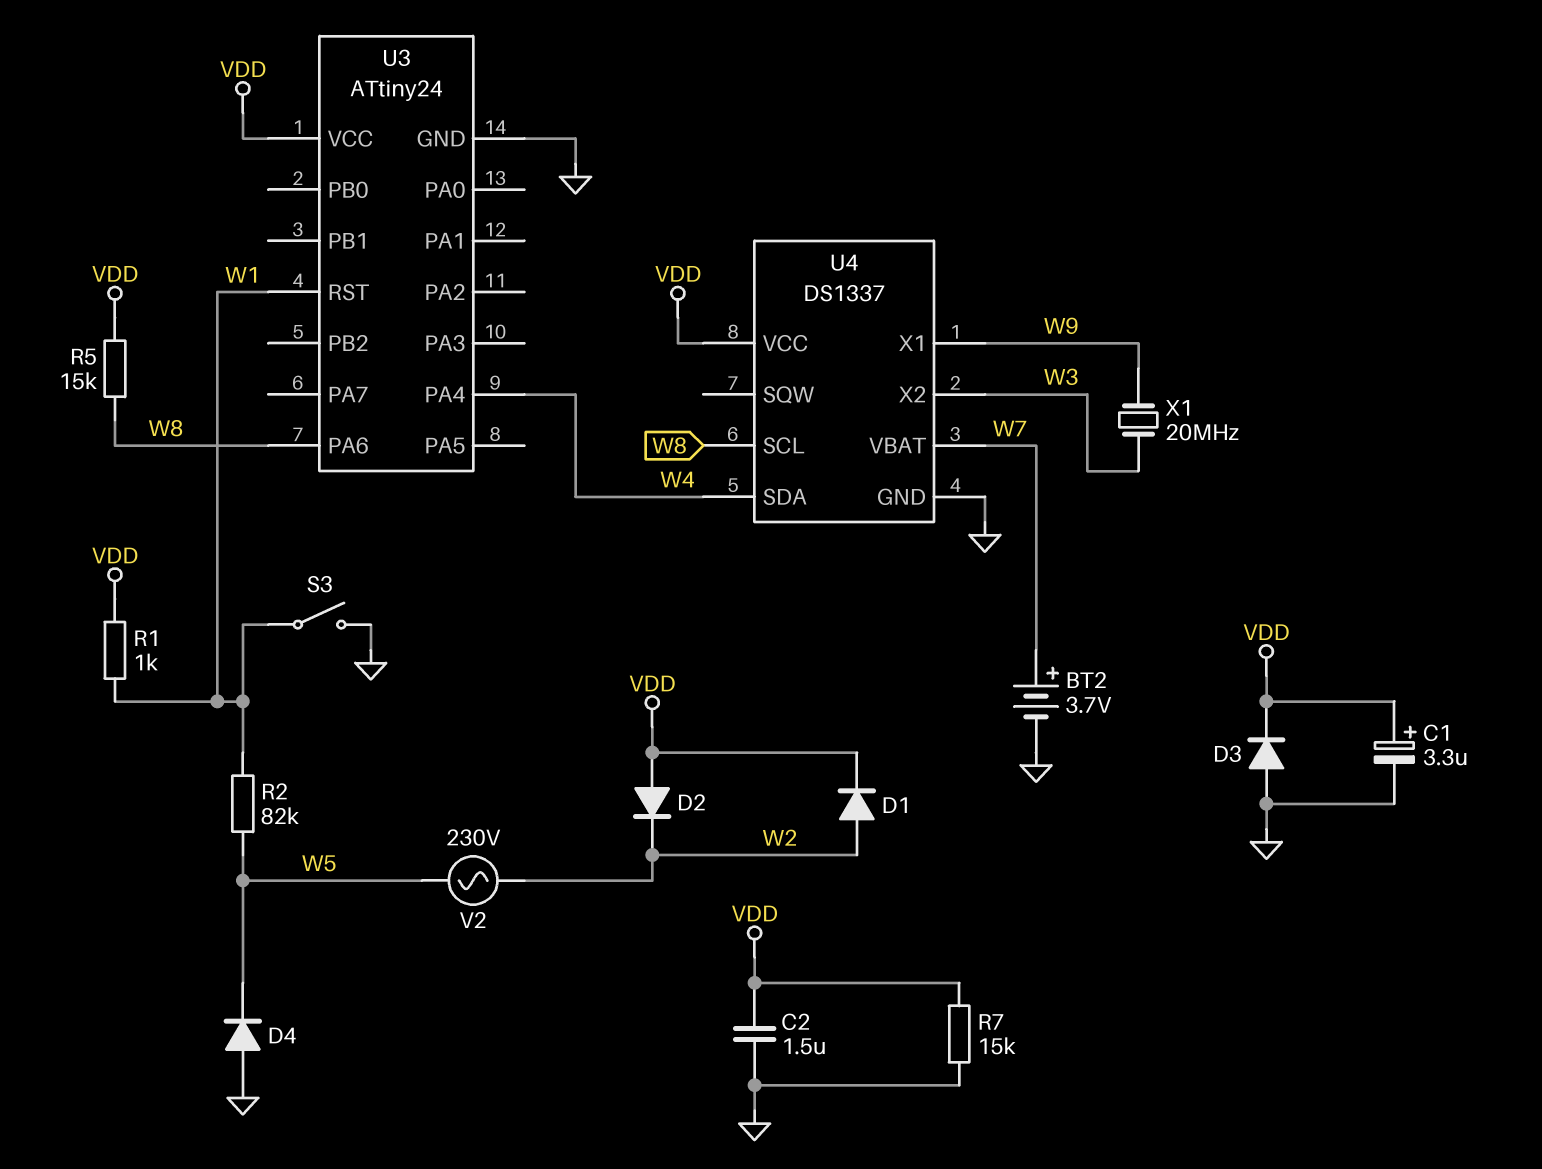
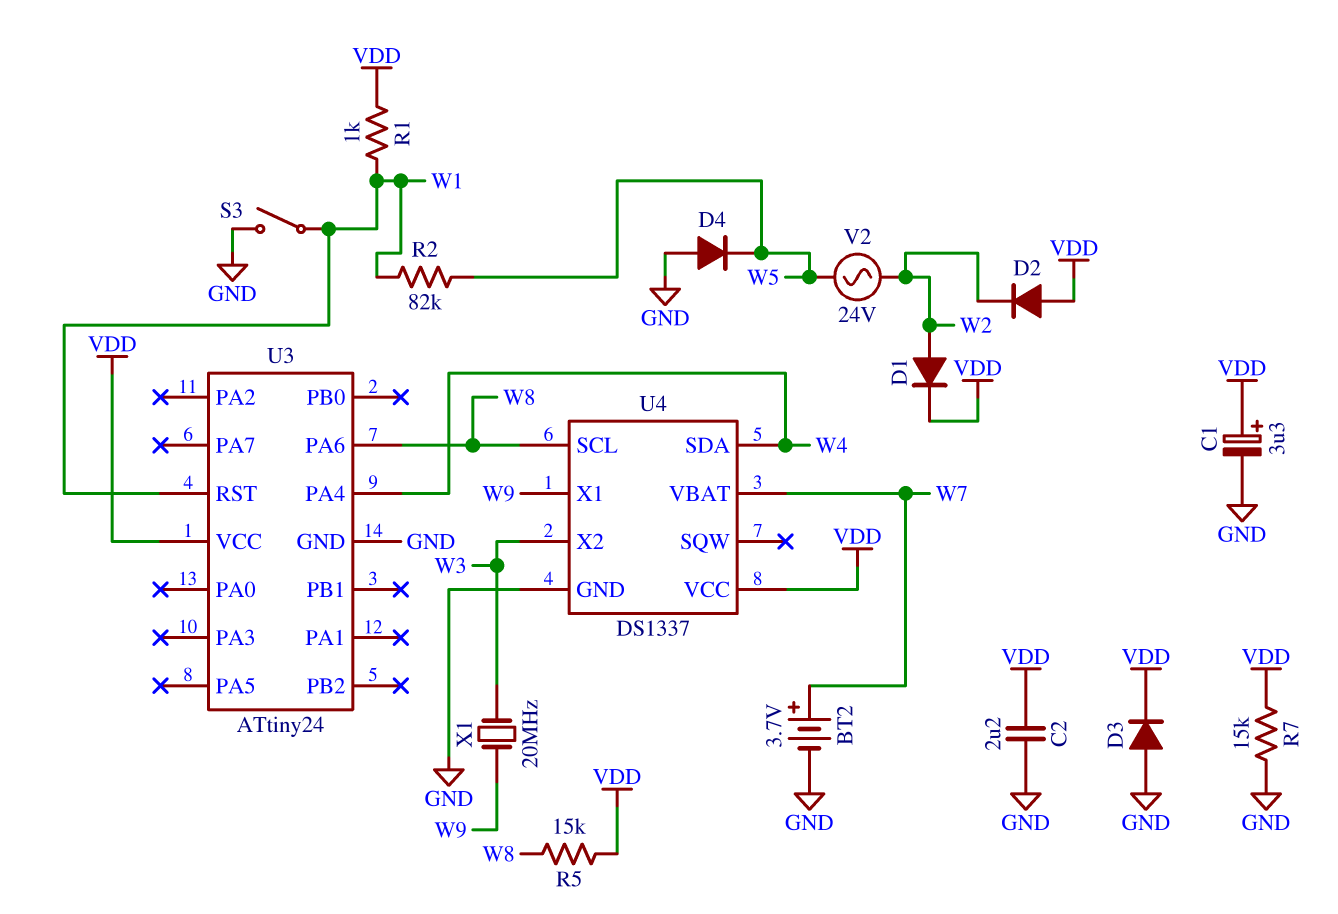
C2: 1.5uF (GND, VDD) -> 2.2uF (GND, VDD)
V2: AC 230V (W2, W5) -> AC 24V (W2, W5)

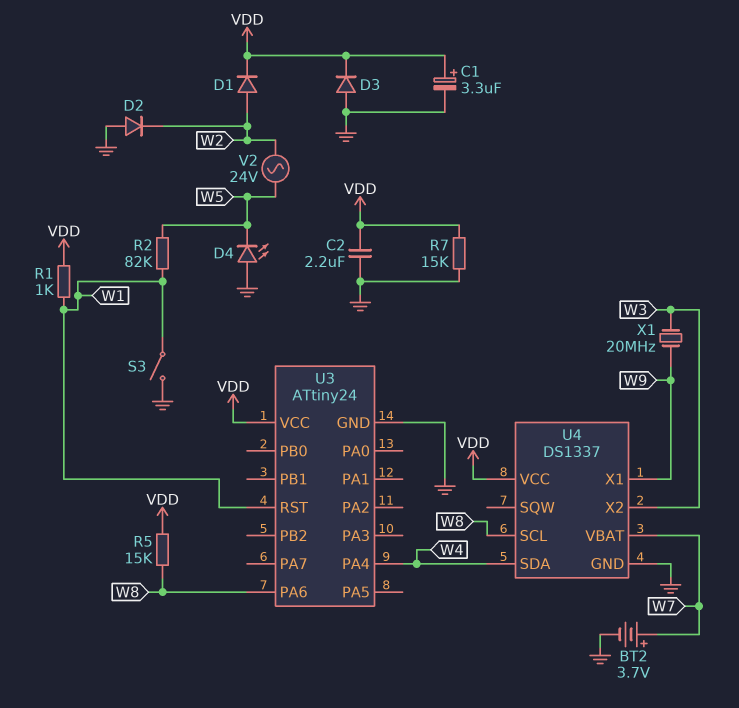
D2: diode (A VDD, K W2) -> diode (A GND, K W2)
D4: diode (A GND, K W5) -> LED (A GND, K W5)

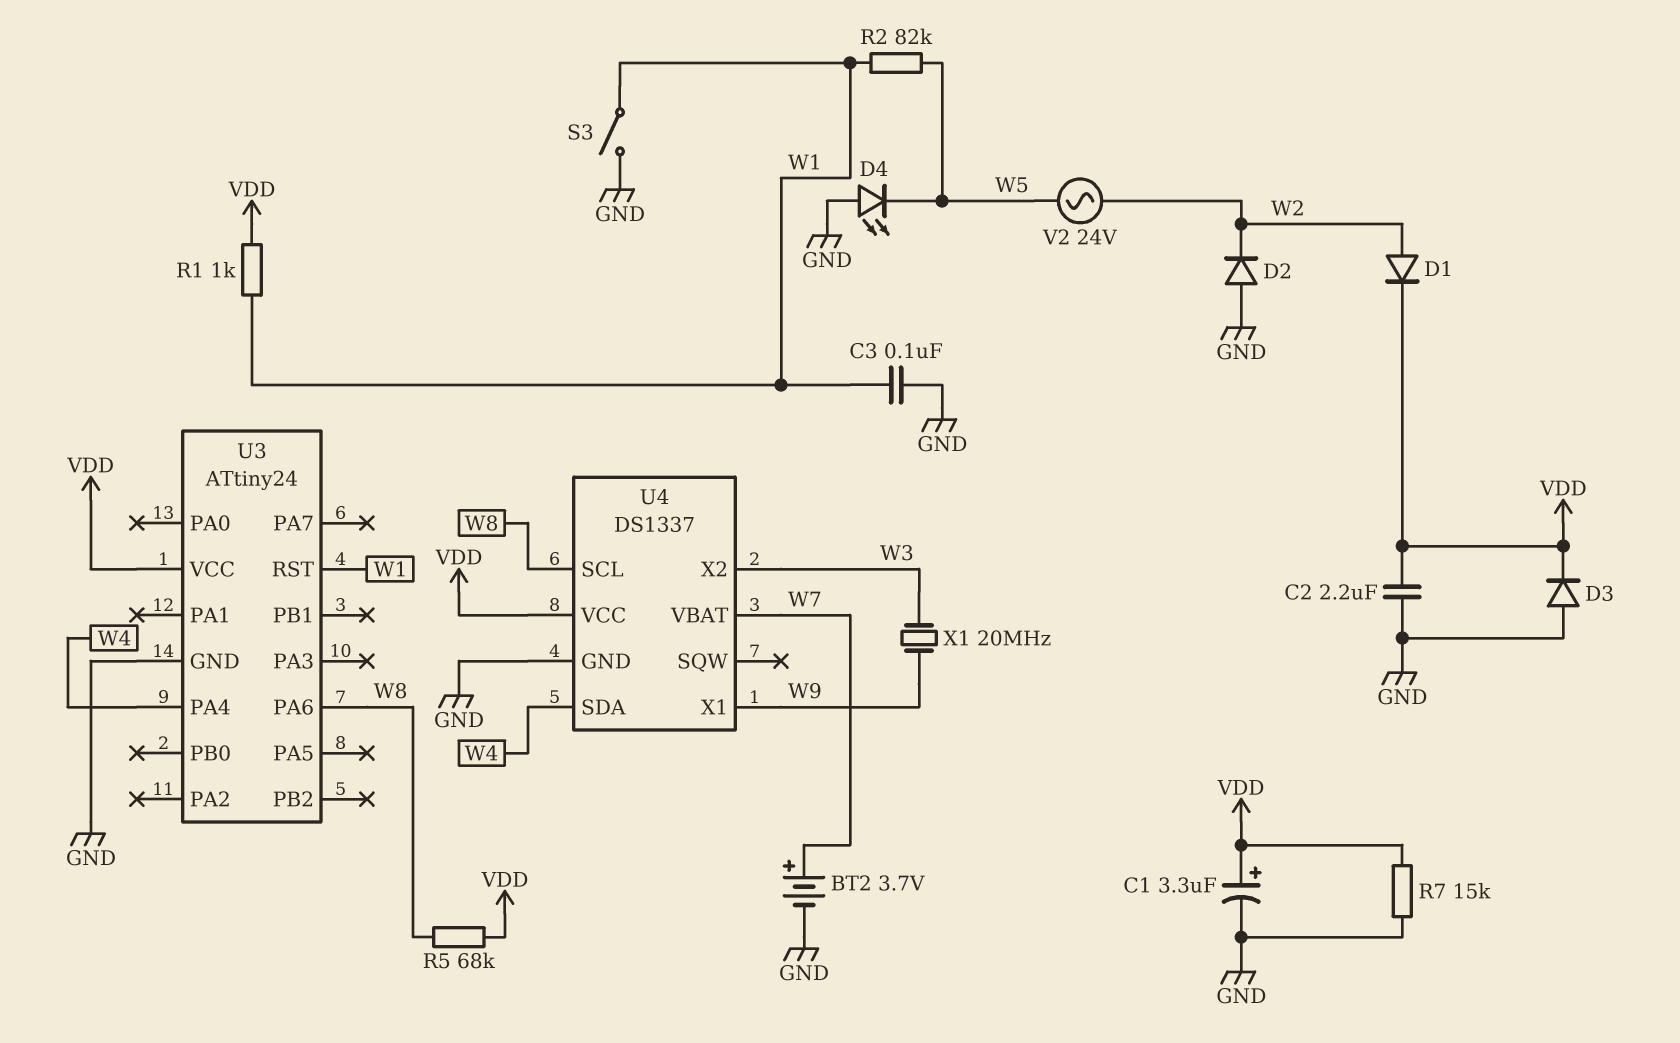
C3: none -> 100nF (GND, W1)
R5: 15k (VDD, W8) -> 68k (VDD, W8)

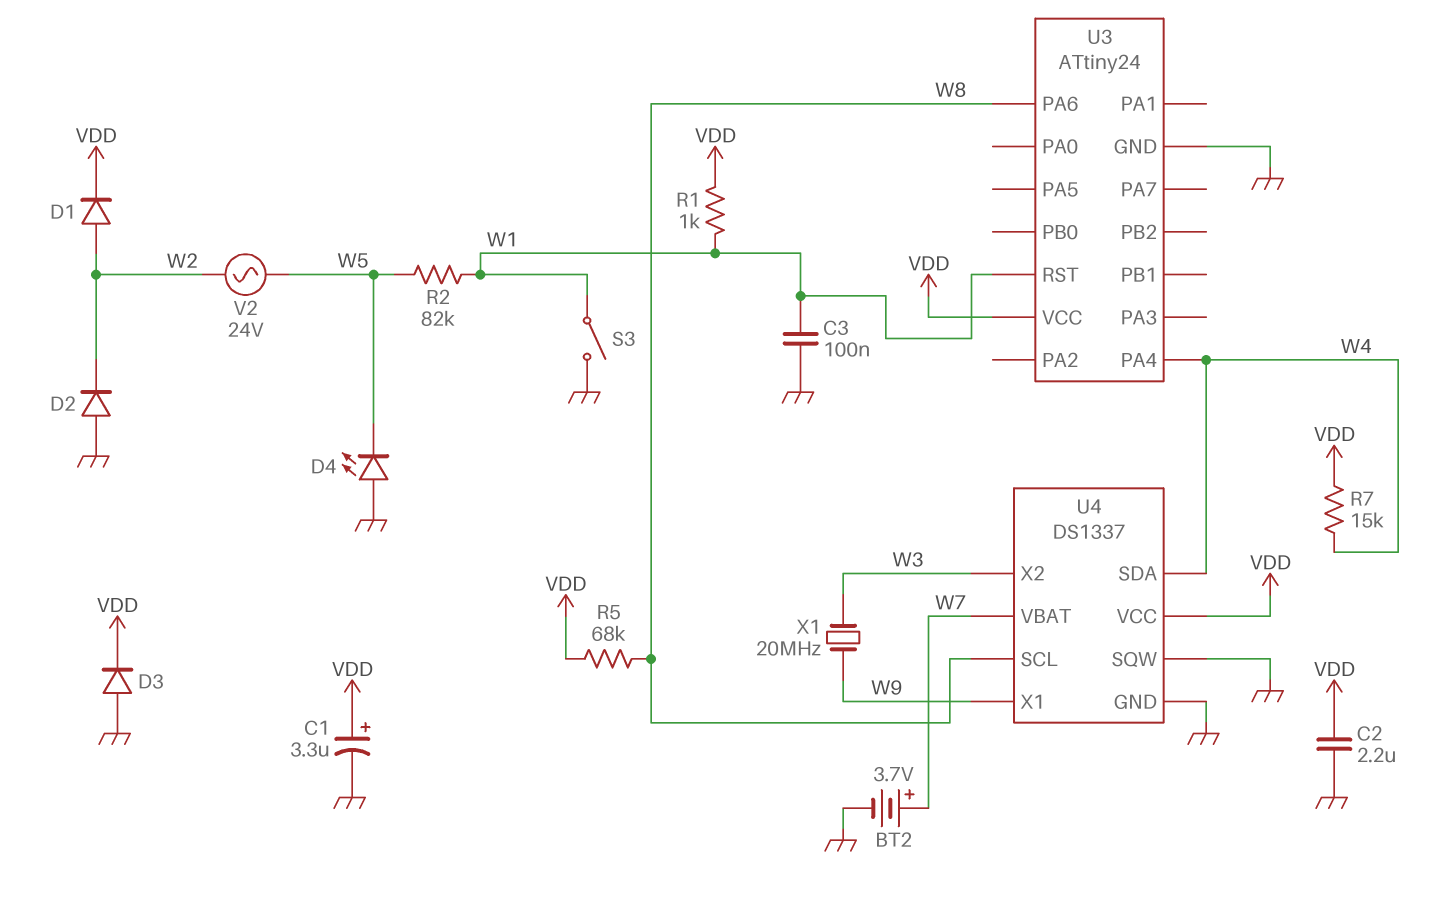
R7: 15k (GND, VDD) -> 15k (VDD, W4)
U4 pin SQW: none -> GND

